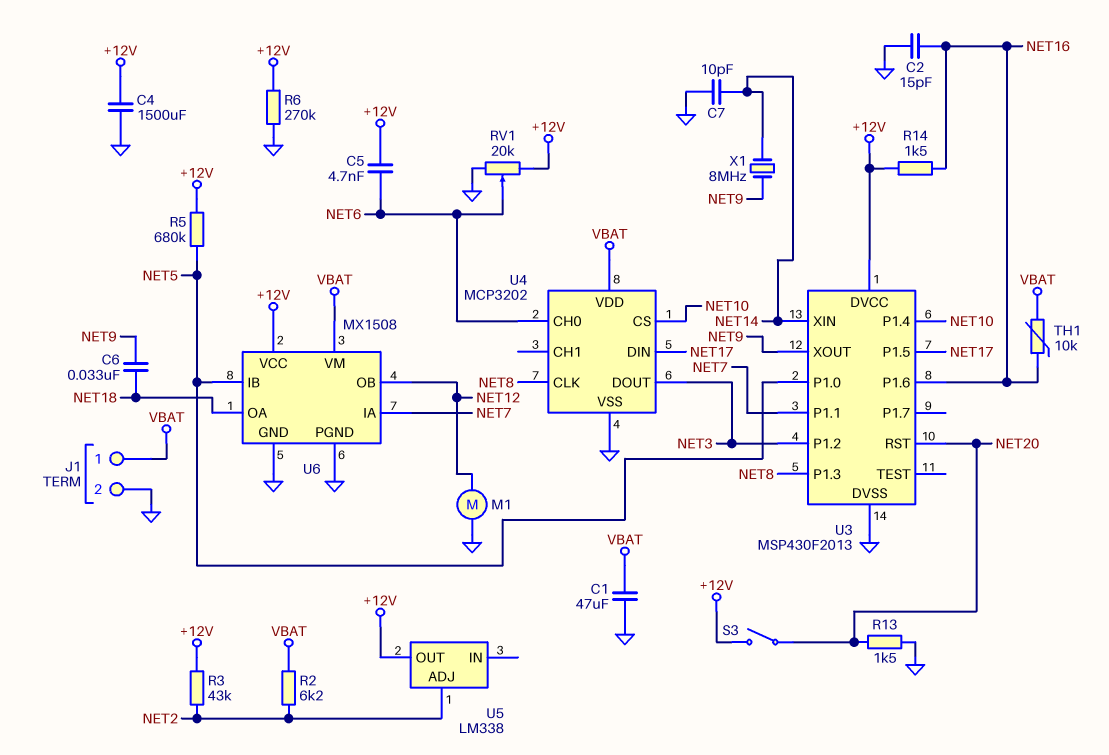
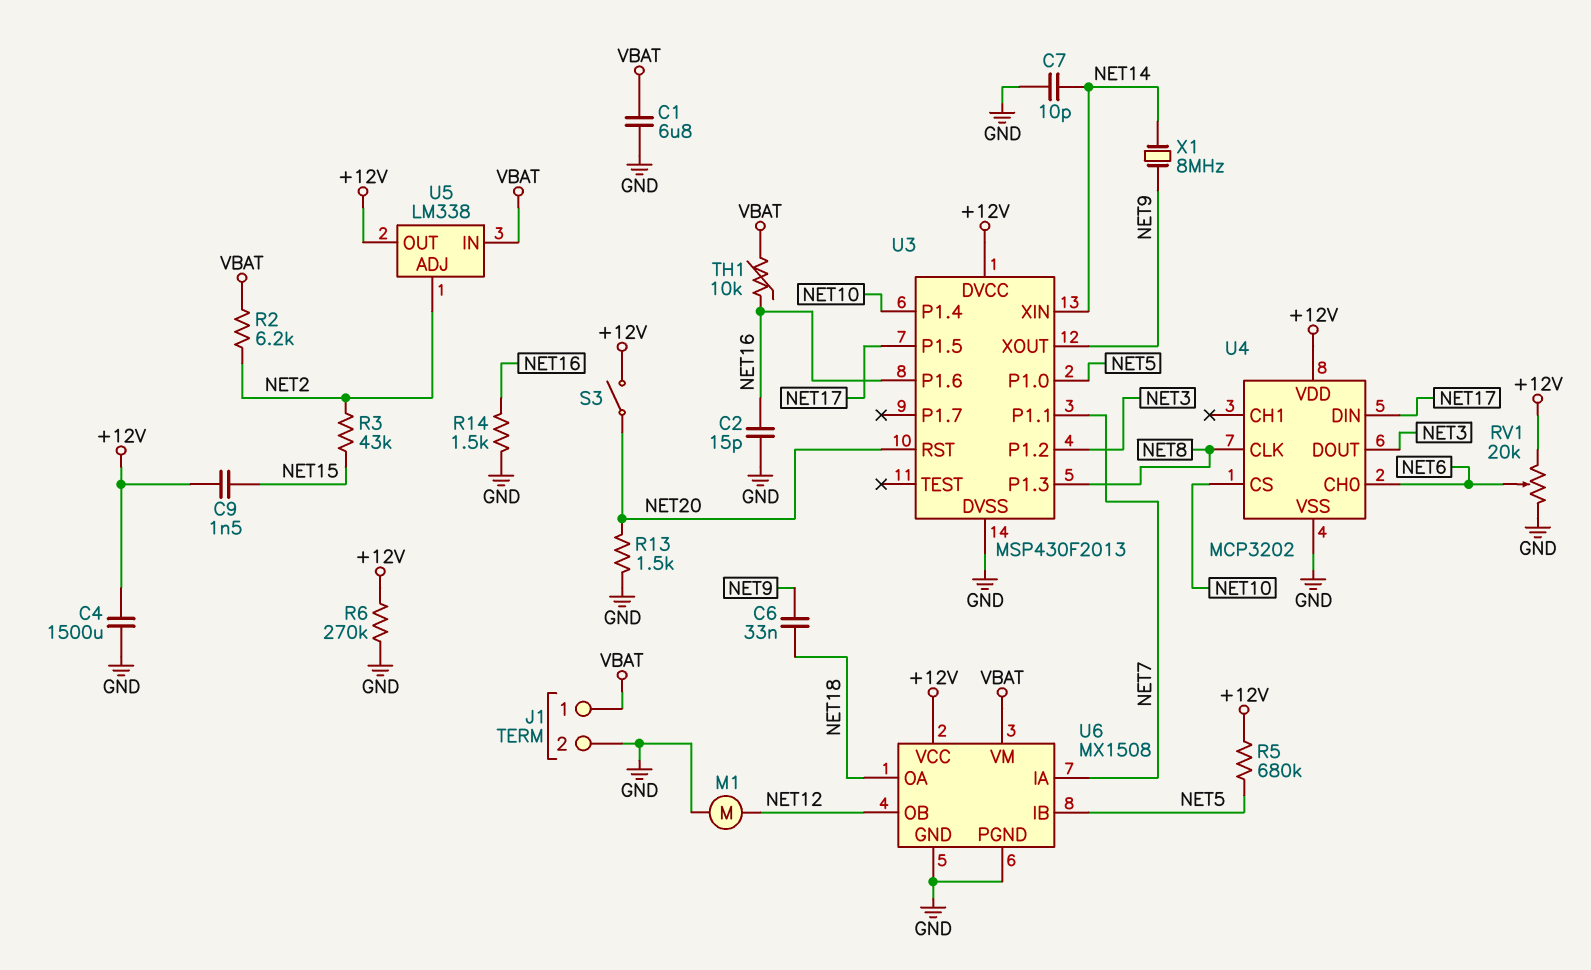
C1: 47uF (GND, VBAT) -> 6.8uF (GND, VBAT)
C5: 4.7nF (+12V, NET6) -> none
C9: none -> 1.5nF (+12V, NET15)
R3: 43k (+12V, NET2) -> 43k (NET2, NET15)
R14: 1.5k (+12V, NET16) -> 1.5k (GND, NET16)
U4 pin VDD: VBAT -> +12V
U5 pin IN: none -> VBAT

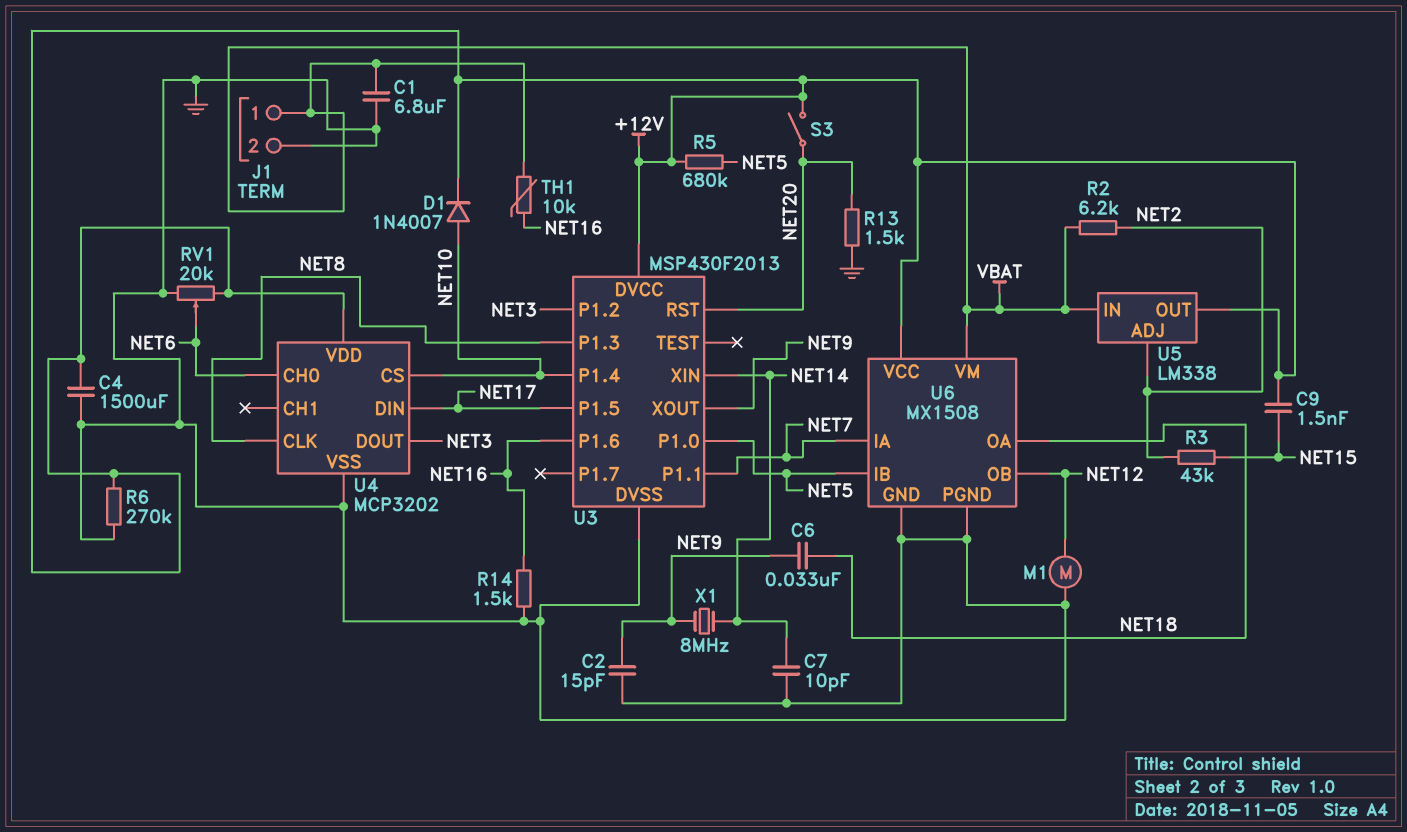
C2: 15pF (GND, NET16) -> 15pF (GND, NET9)
D1: none -> diode 1N4007 (A NET10, K +12V)

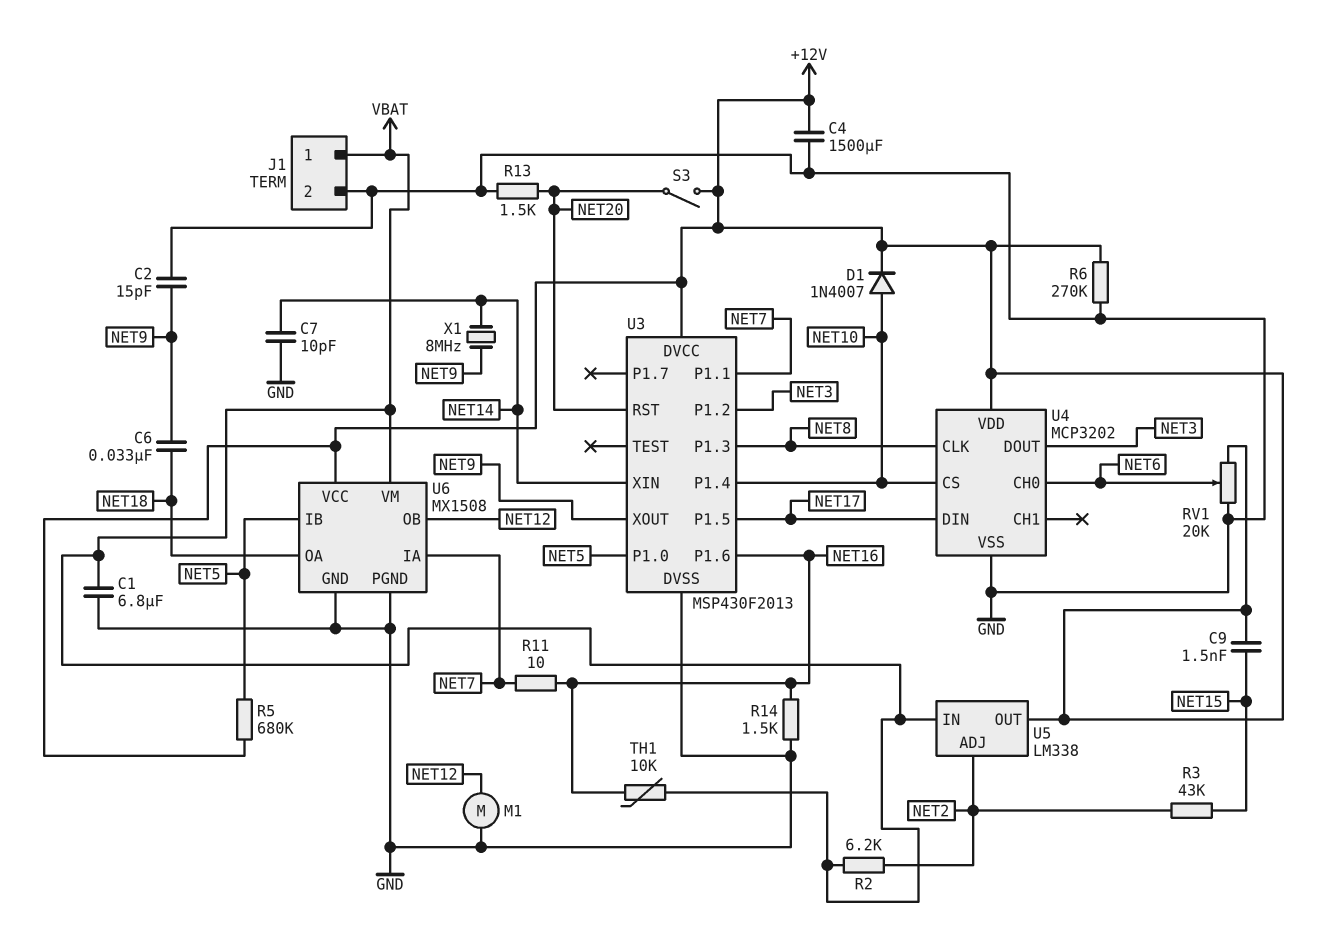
R11: none -> 10 (NET7, NET16)

